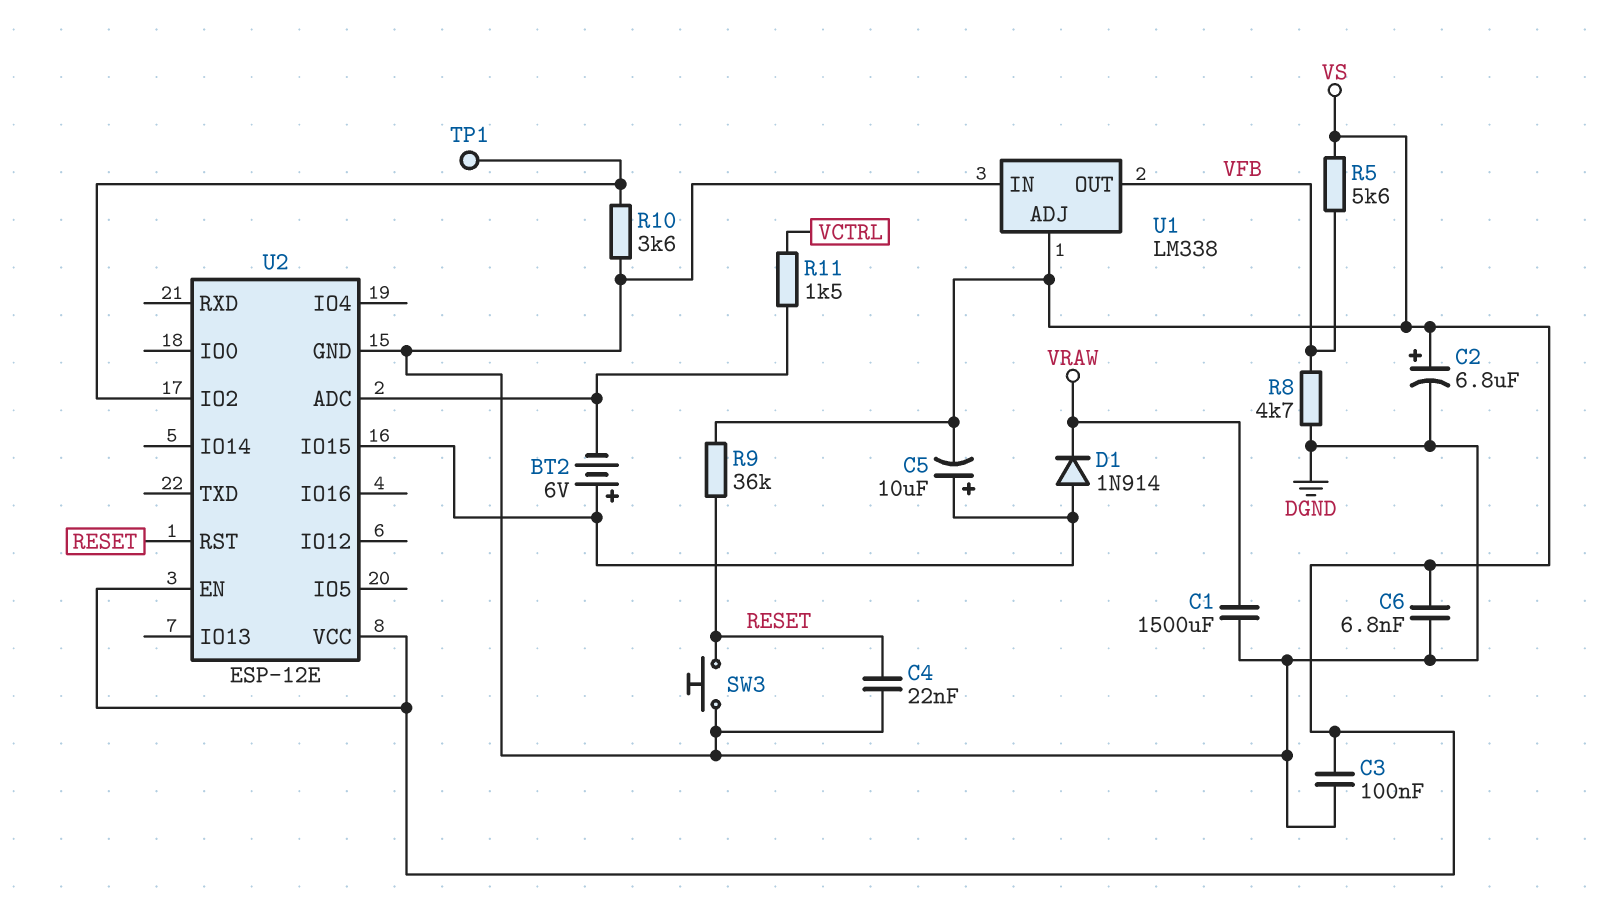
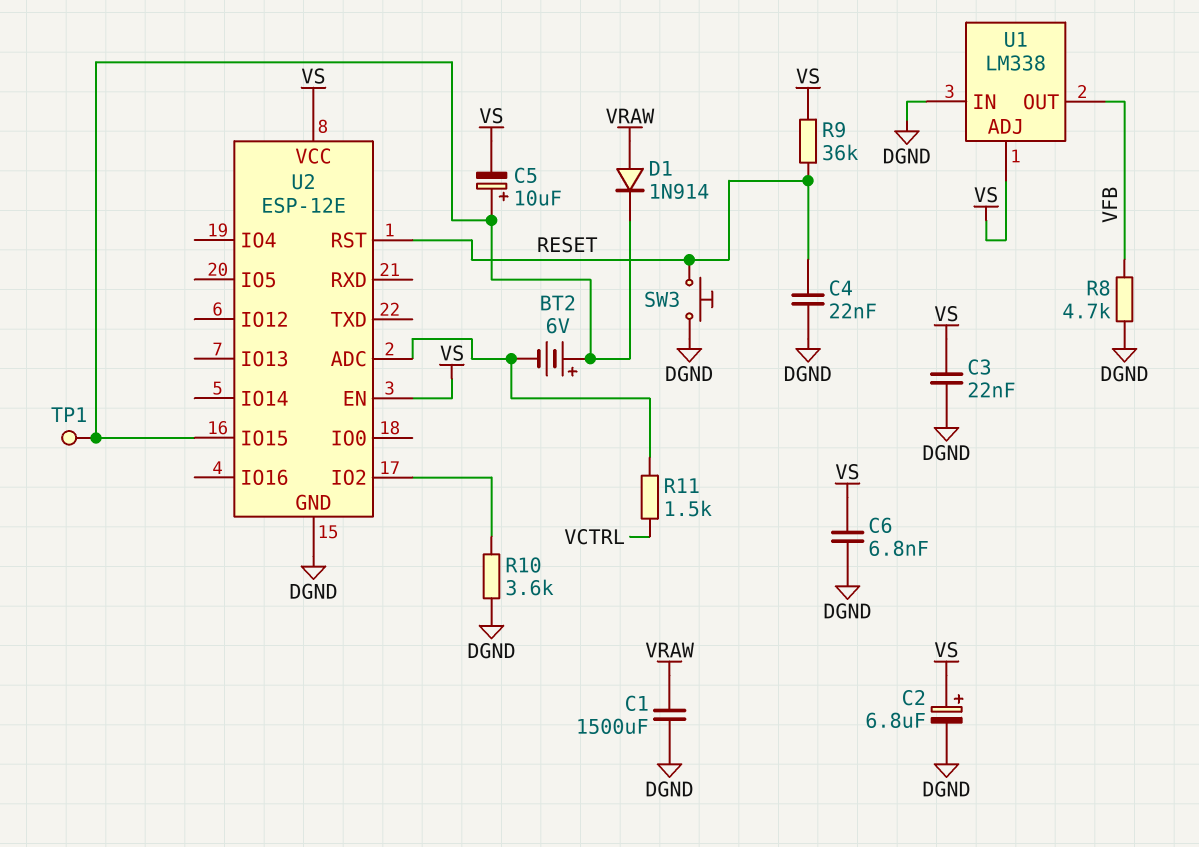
C3: 100nF (DGND, VS) -> 22nF (DGND, VS)
D1: diode 1N914 (A U2/IO15, K VRAW) -> diode 1N914 (A VRAW, K U2/IO15)
R5: 5.6k (VFB, VS) -> none
TP1: test point (U2/IO2) -> test point (U2/IO15)

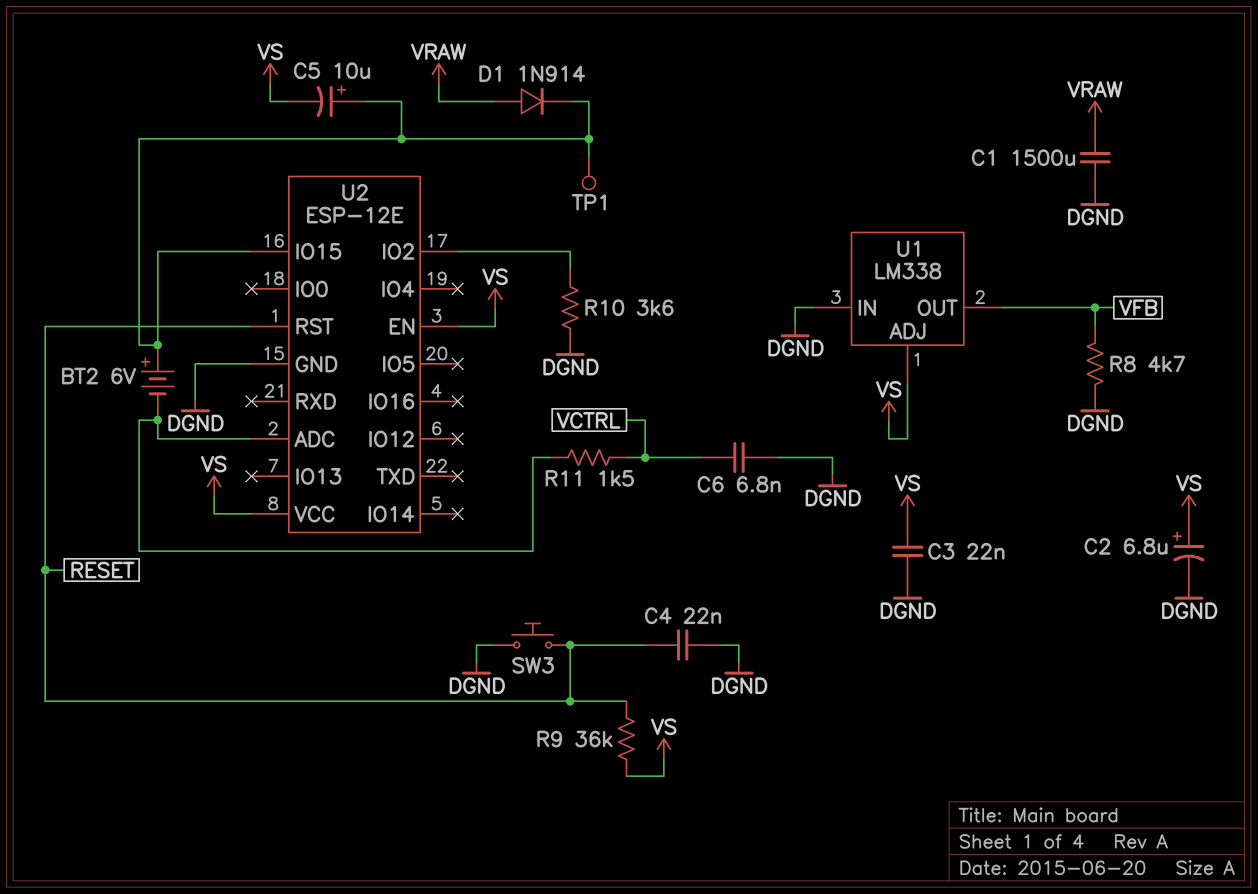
C6: 6.8nF (DGND, VS) -> 6.8nF (DGND, VCTRL)

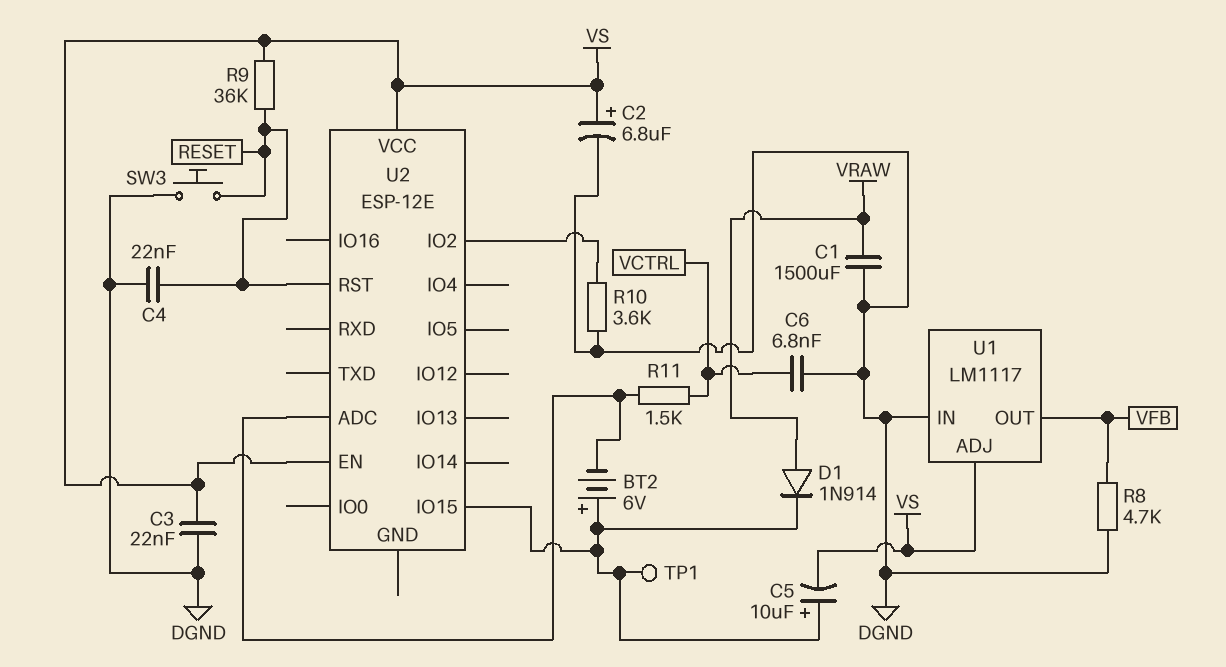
U1: LM338 -> LM1117
U2 pin GND: DGND -> none

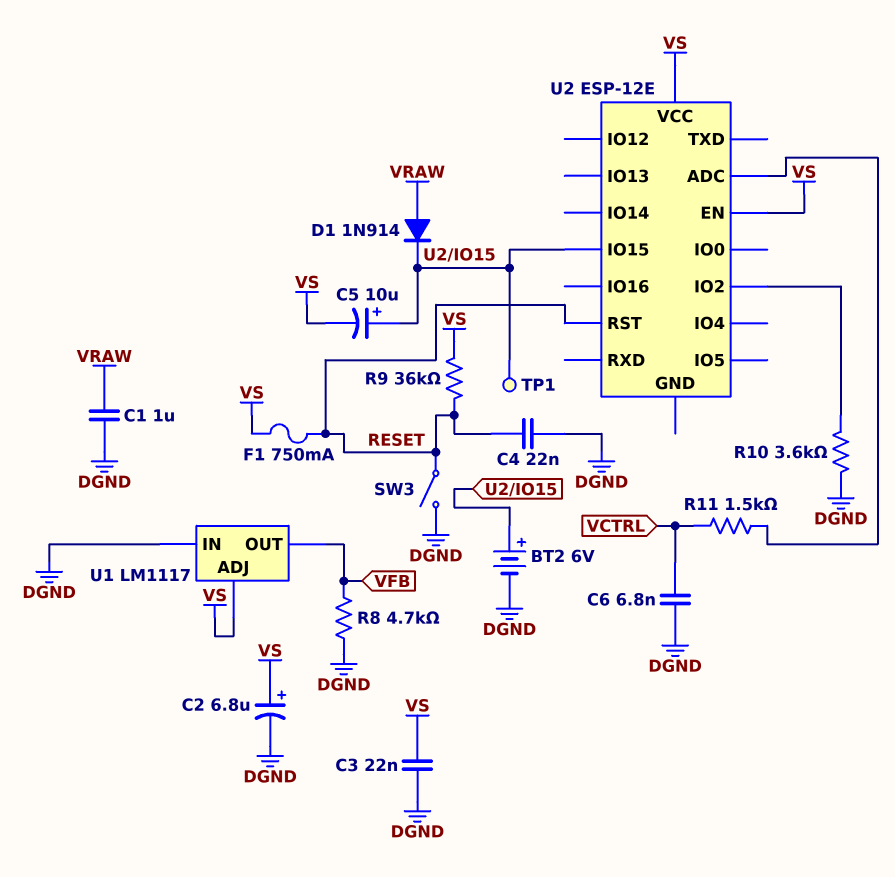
BT2: 6V (plus U2/IO15, minus U2/ADC) -> 6V (plus U2/IO15, minus DGND)
C1: 1500uF (DGND, VRAW) -> 1uF (DGND, VRAW)
F1: none -> 750mA (RESET, VS)
SW3: button (DGND, RESET) -> switch (DGND, RESET)

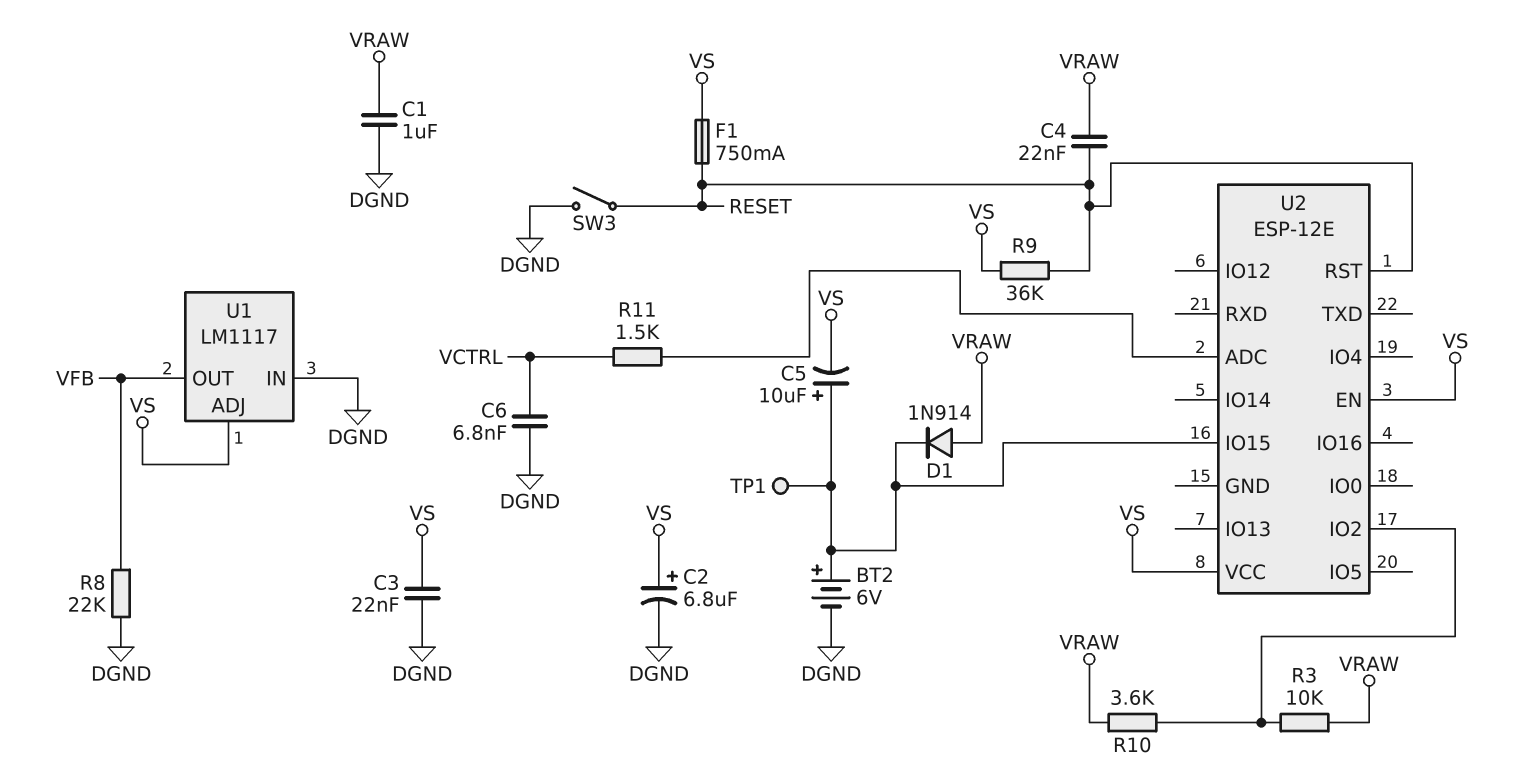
C4: 22nF (DGND, RESET) -> 22nF (RESET, VRAW)
R3: none -> 10k (U2/IO2, VRAW)
R8: 4.7k (DGND, VFB) -> 22k (DGND, VFB)
R10: 3.6k (DGND, U2/IO2) -> 3.6k (U2/IO2, VRAW)

